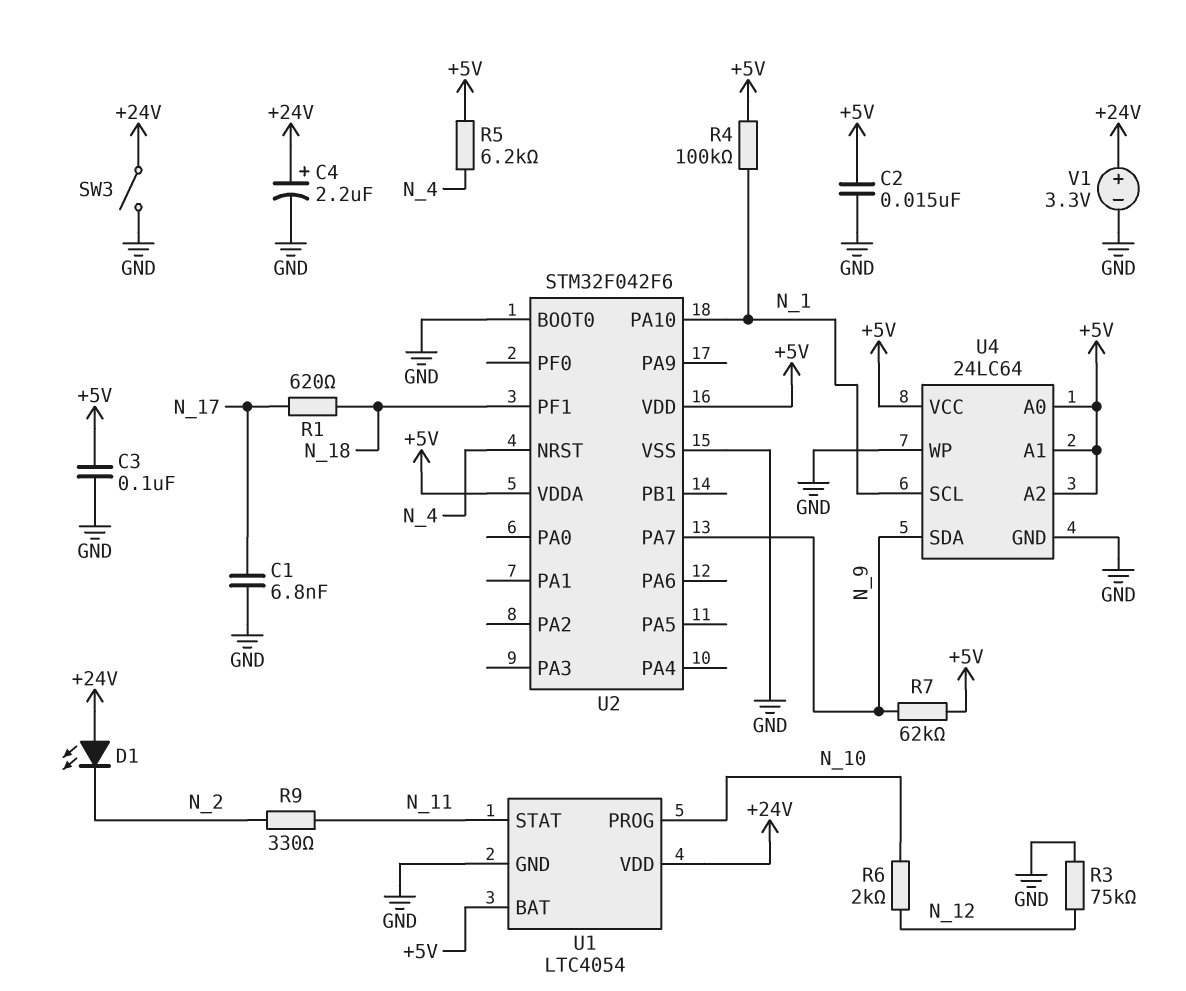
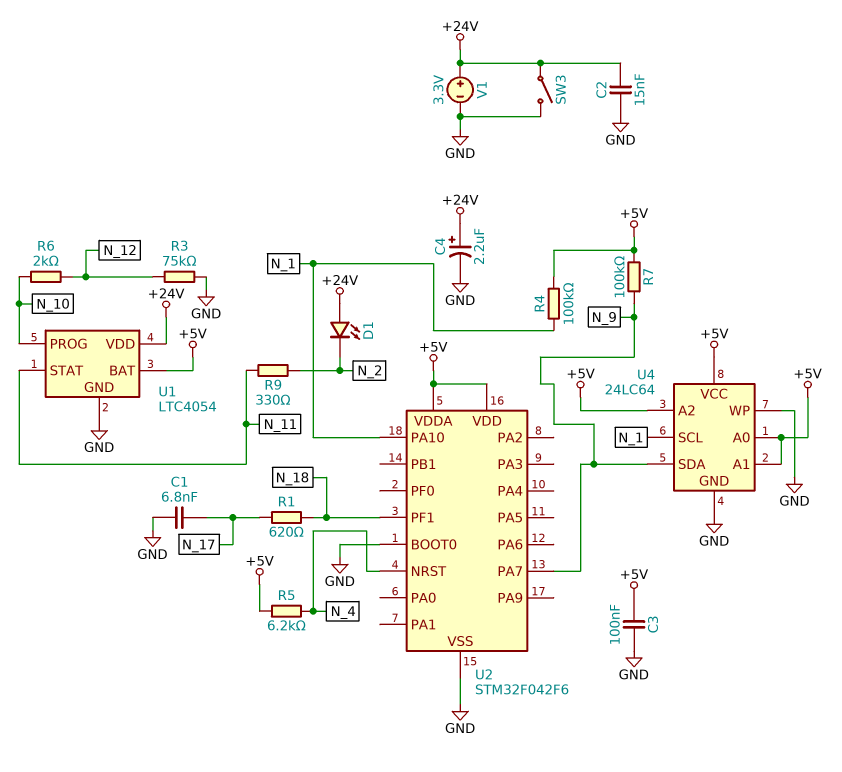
C2: 15nF (+5V, GND) -> 15nF (+24V, GND)
R7: 62k (+5V, N_9) -> 100k (+5V, N_9)

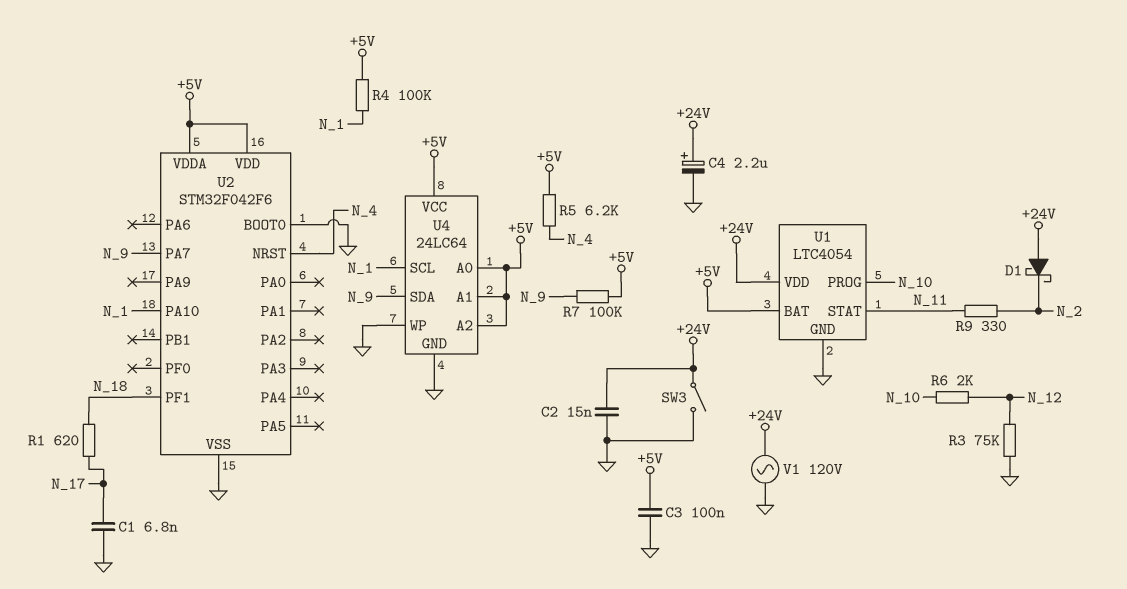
D1: LED (A +24V, K N_2) -> schottky (A +24V, K N_2)
V1: 3.3V (plus +24V, minus GND) -> AC 120V (+24V, GND)

